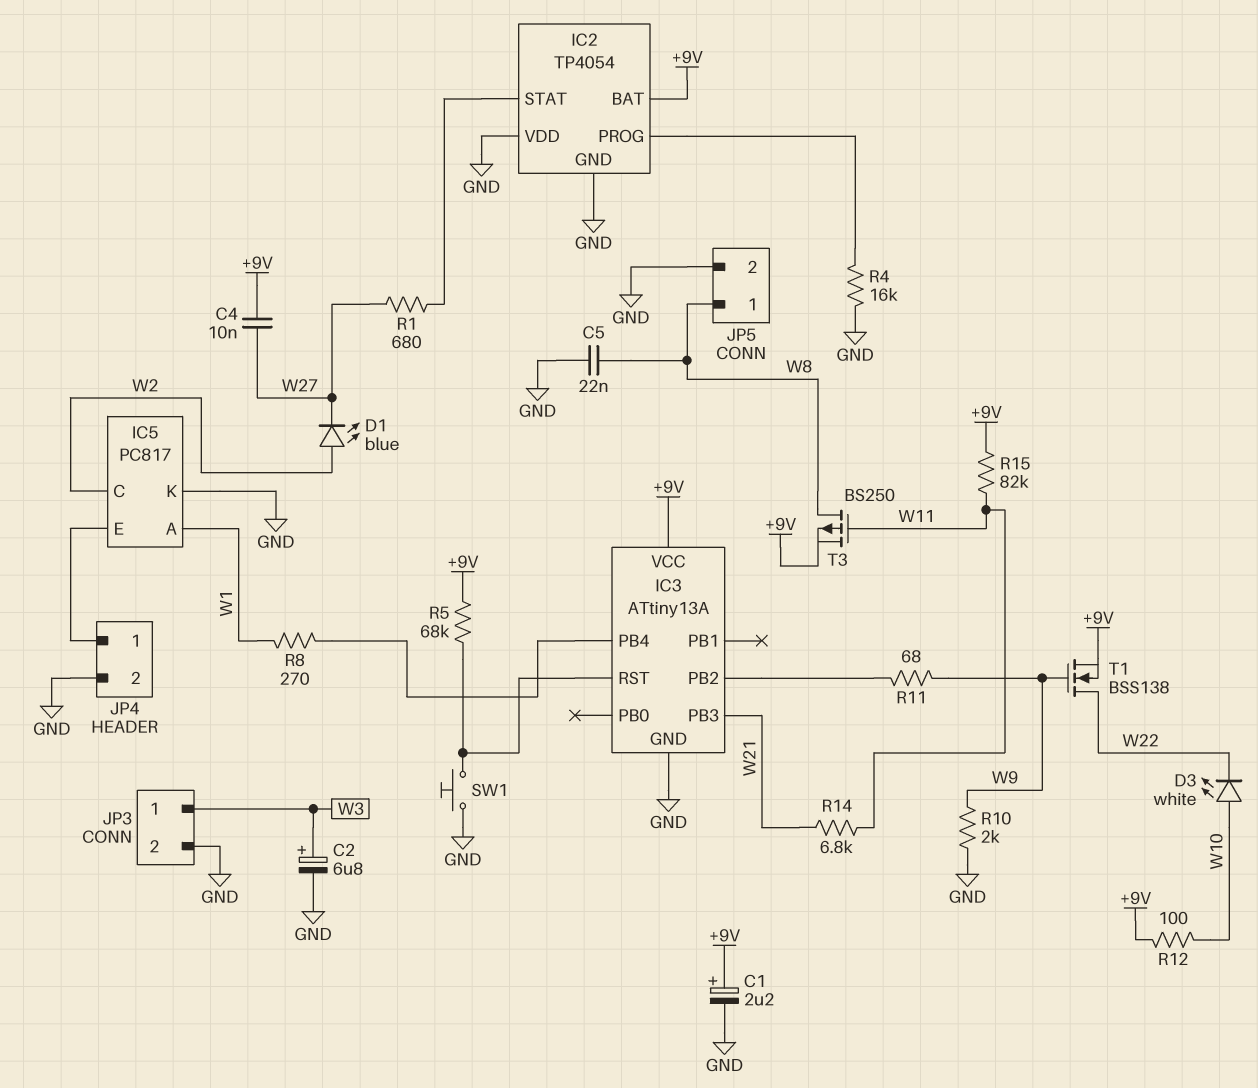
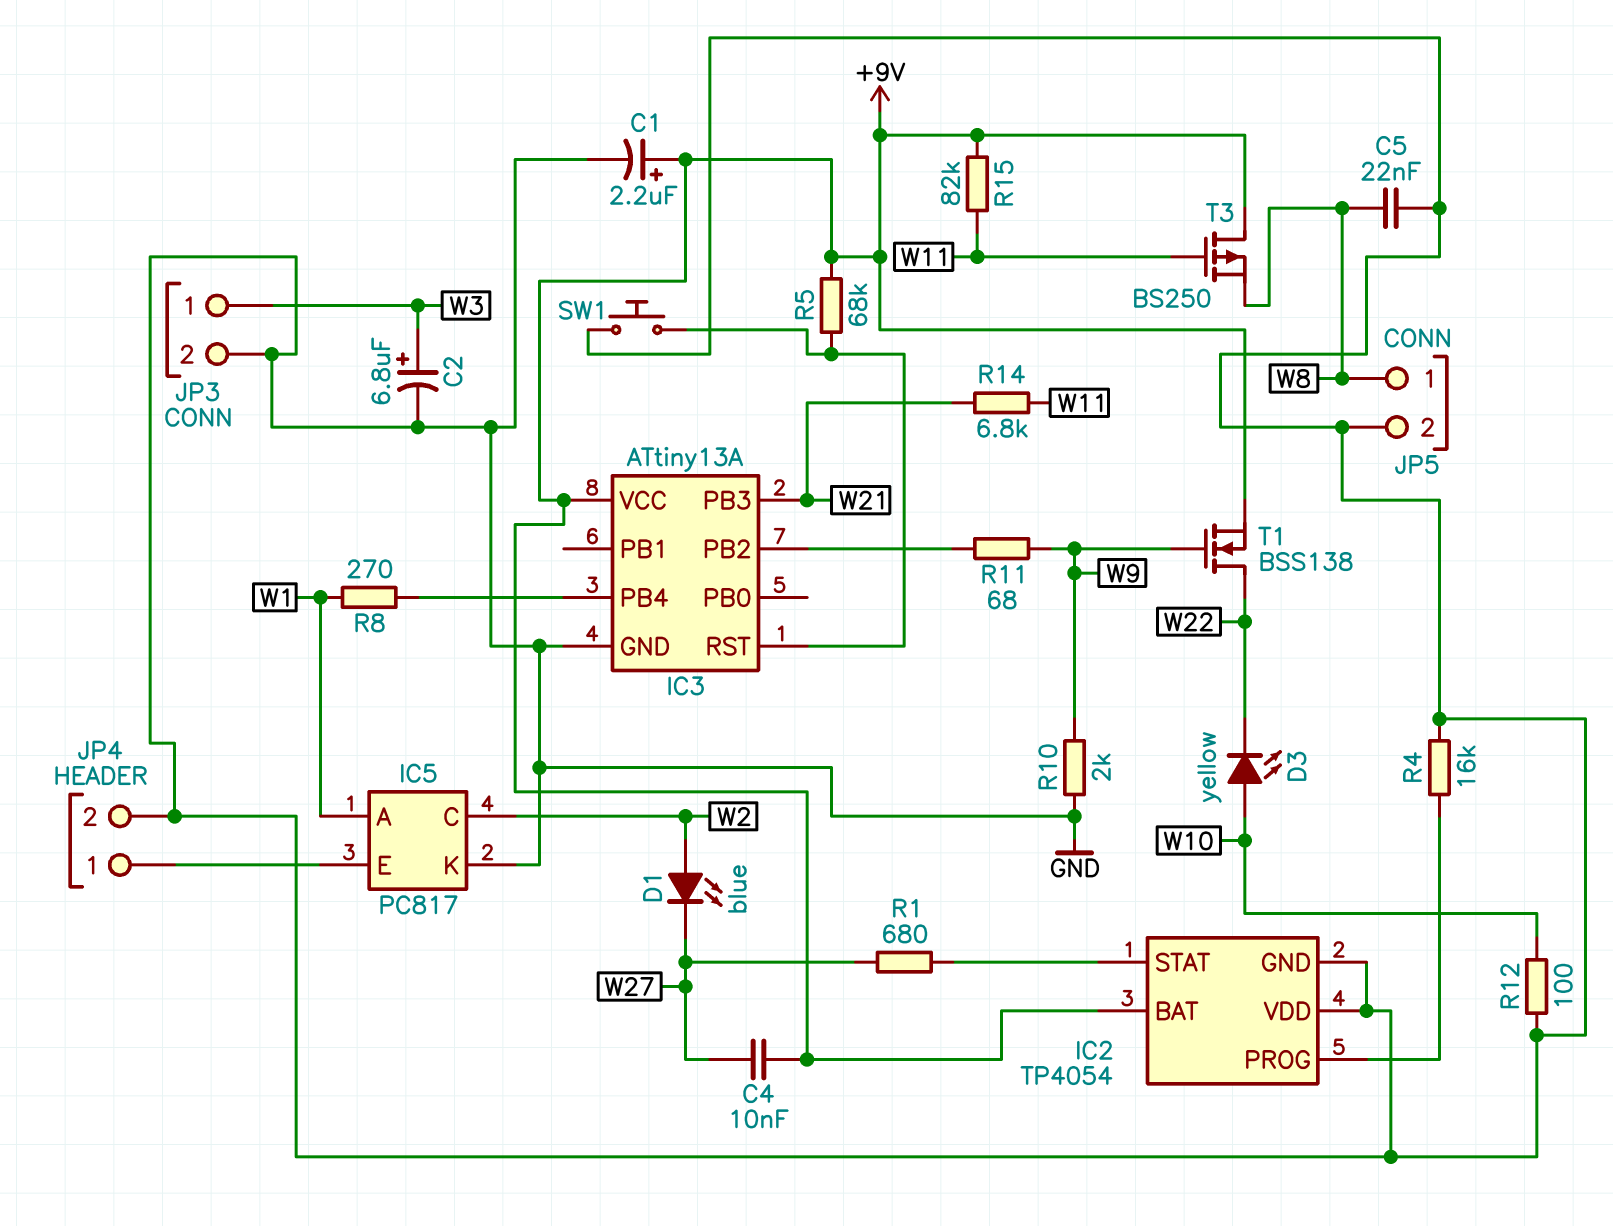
D3: LED white (A W10, K W22) -> LED yellow (A W10, K W22)
R12: 100 (+9V, W10) -> 100 (GND, W10)
T3: PMOS BS250 (G W11, D W8, S +9V) -> PMOS BS250 (G W11, D +9V, S W8)

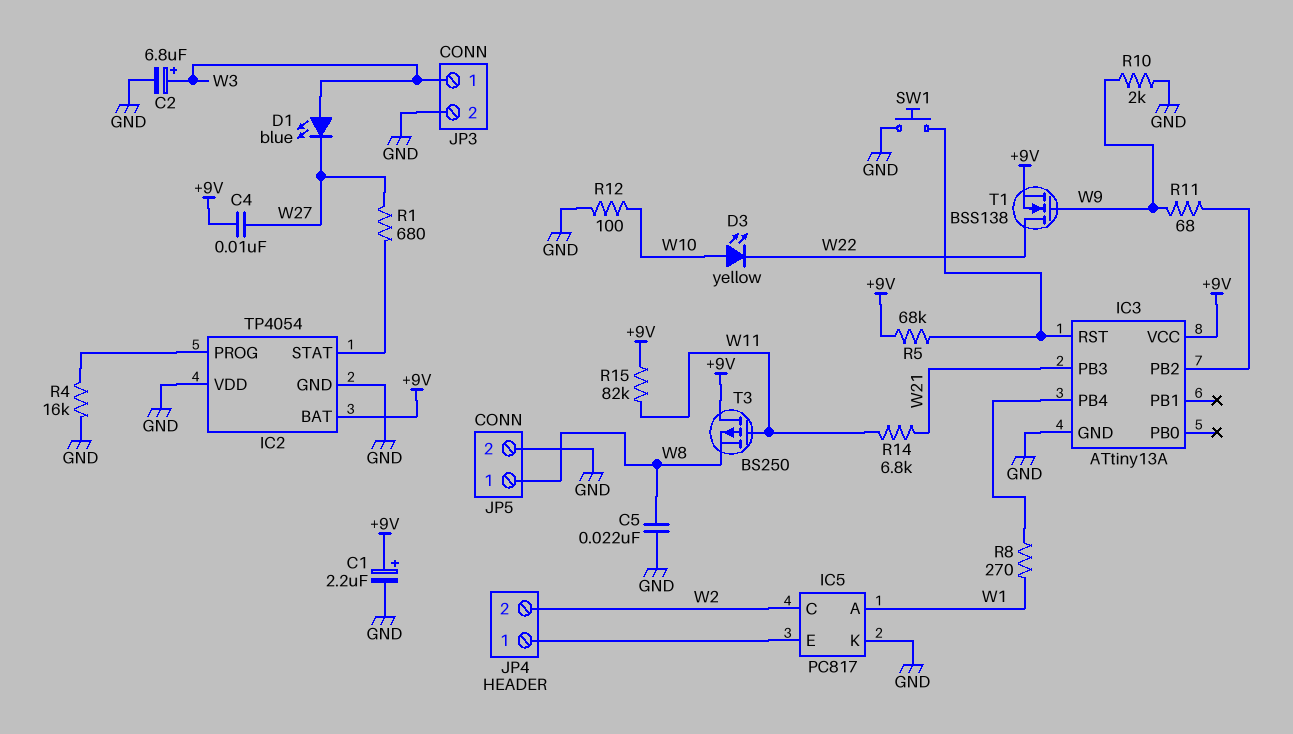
D1: LED blue (A W2, K W27) -> LED blue (A W3, K W27)
JP4 pin 2: GND -> W2

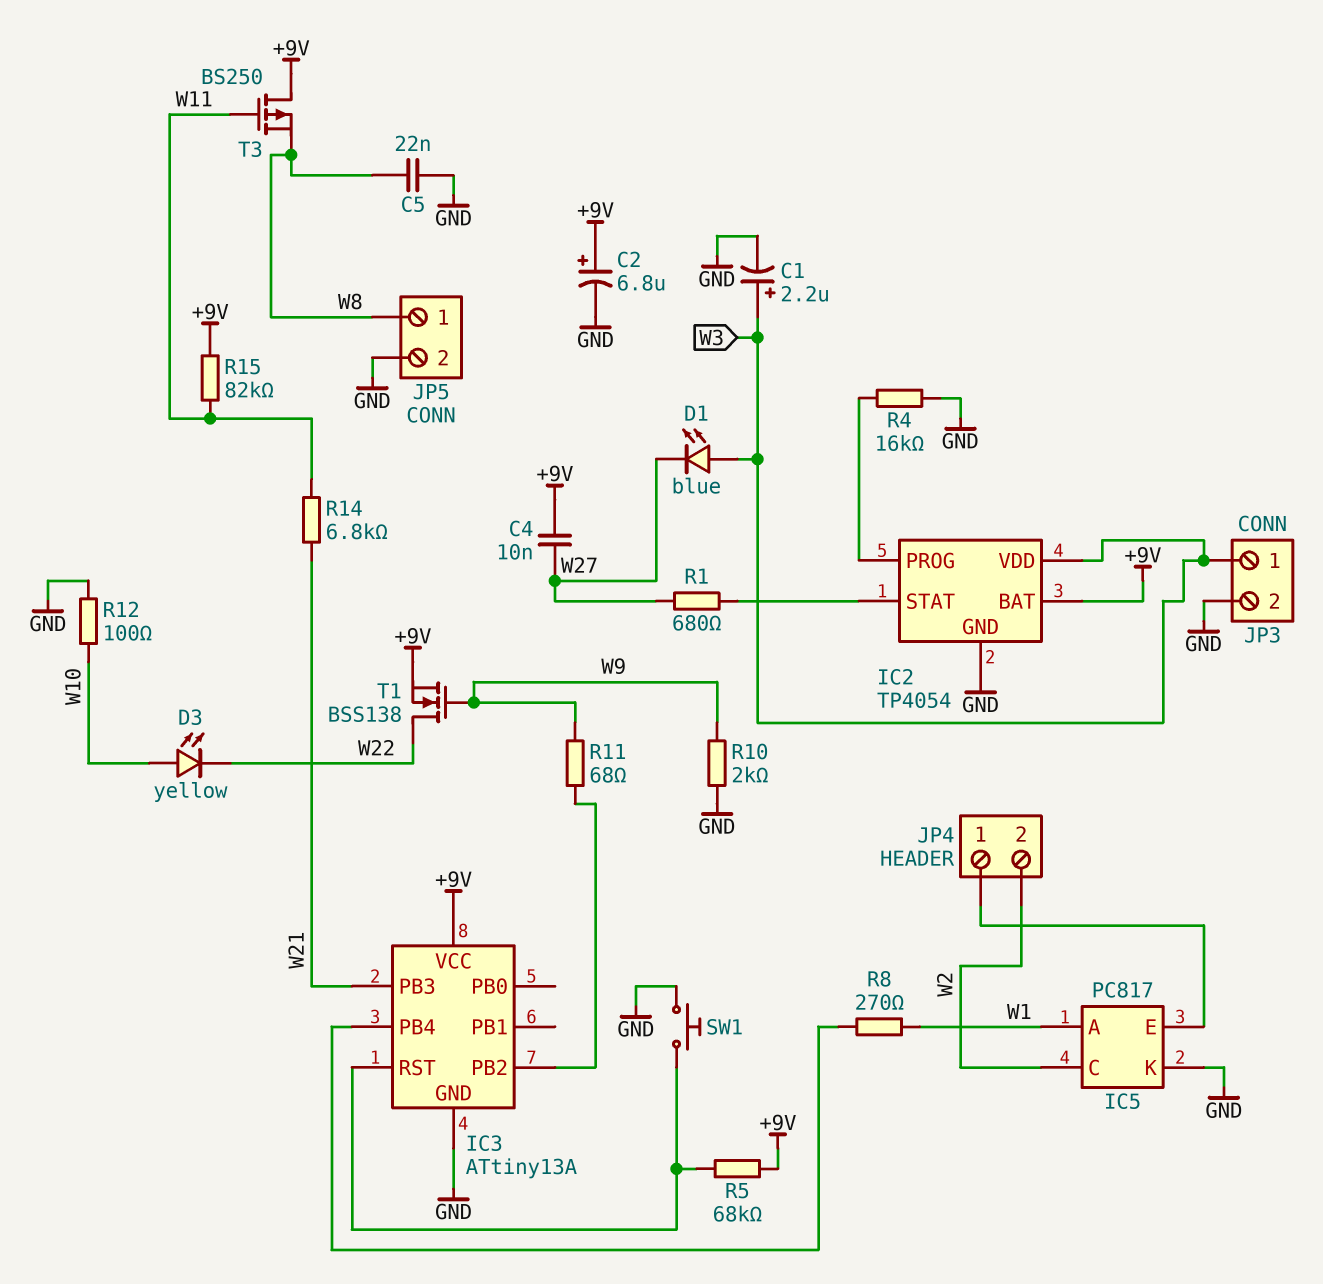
C1: 2.2uF (plus +9V, minus GND) -> 2.2uF (plus W3, minus GND)
C2: 6.8uF (plus W3, minus GND) -> 6.8uF (plus +9V, minus GND)
IC2 pin VDD: GND -> W3

